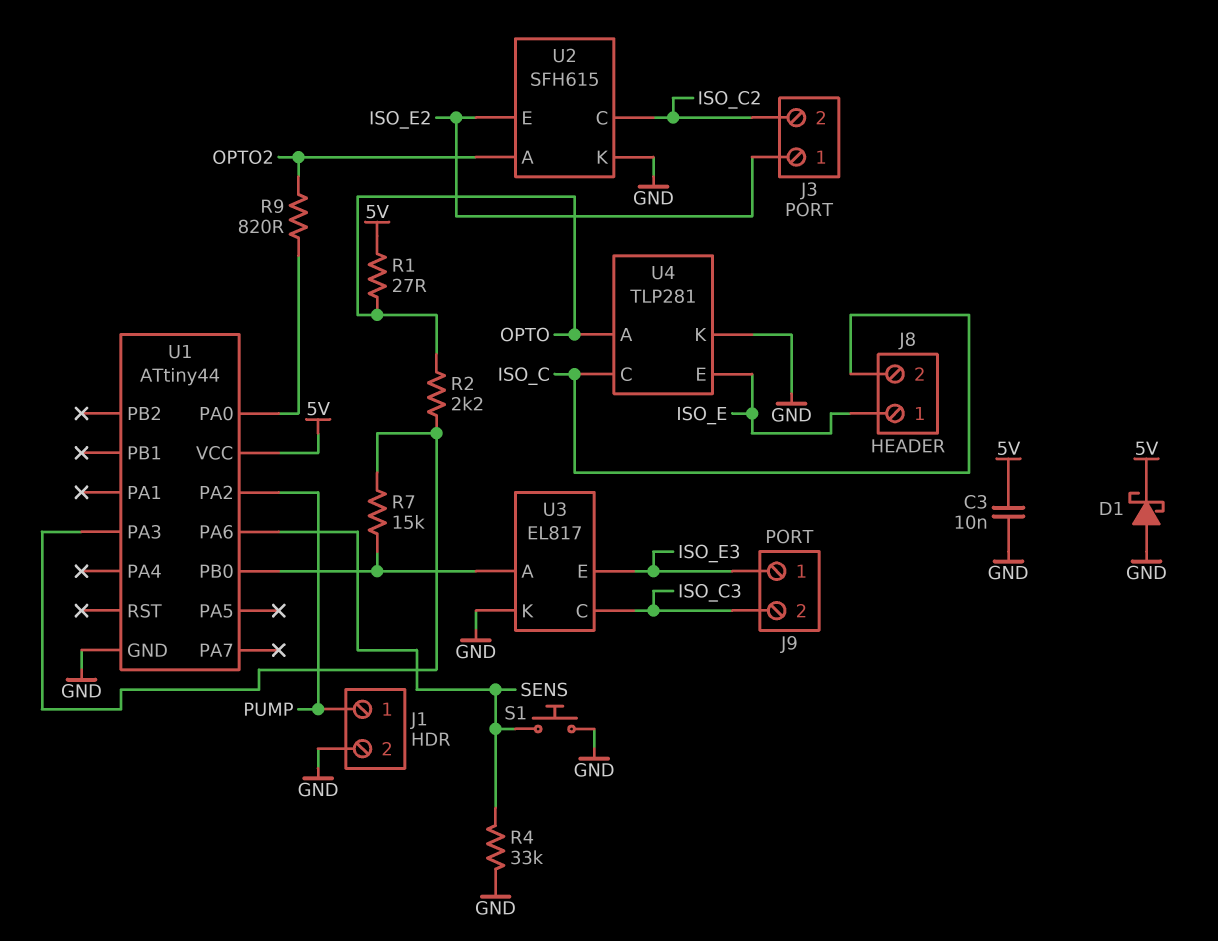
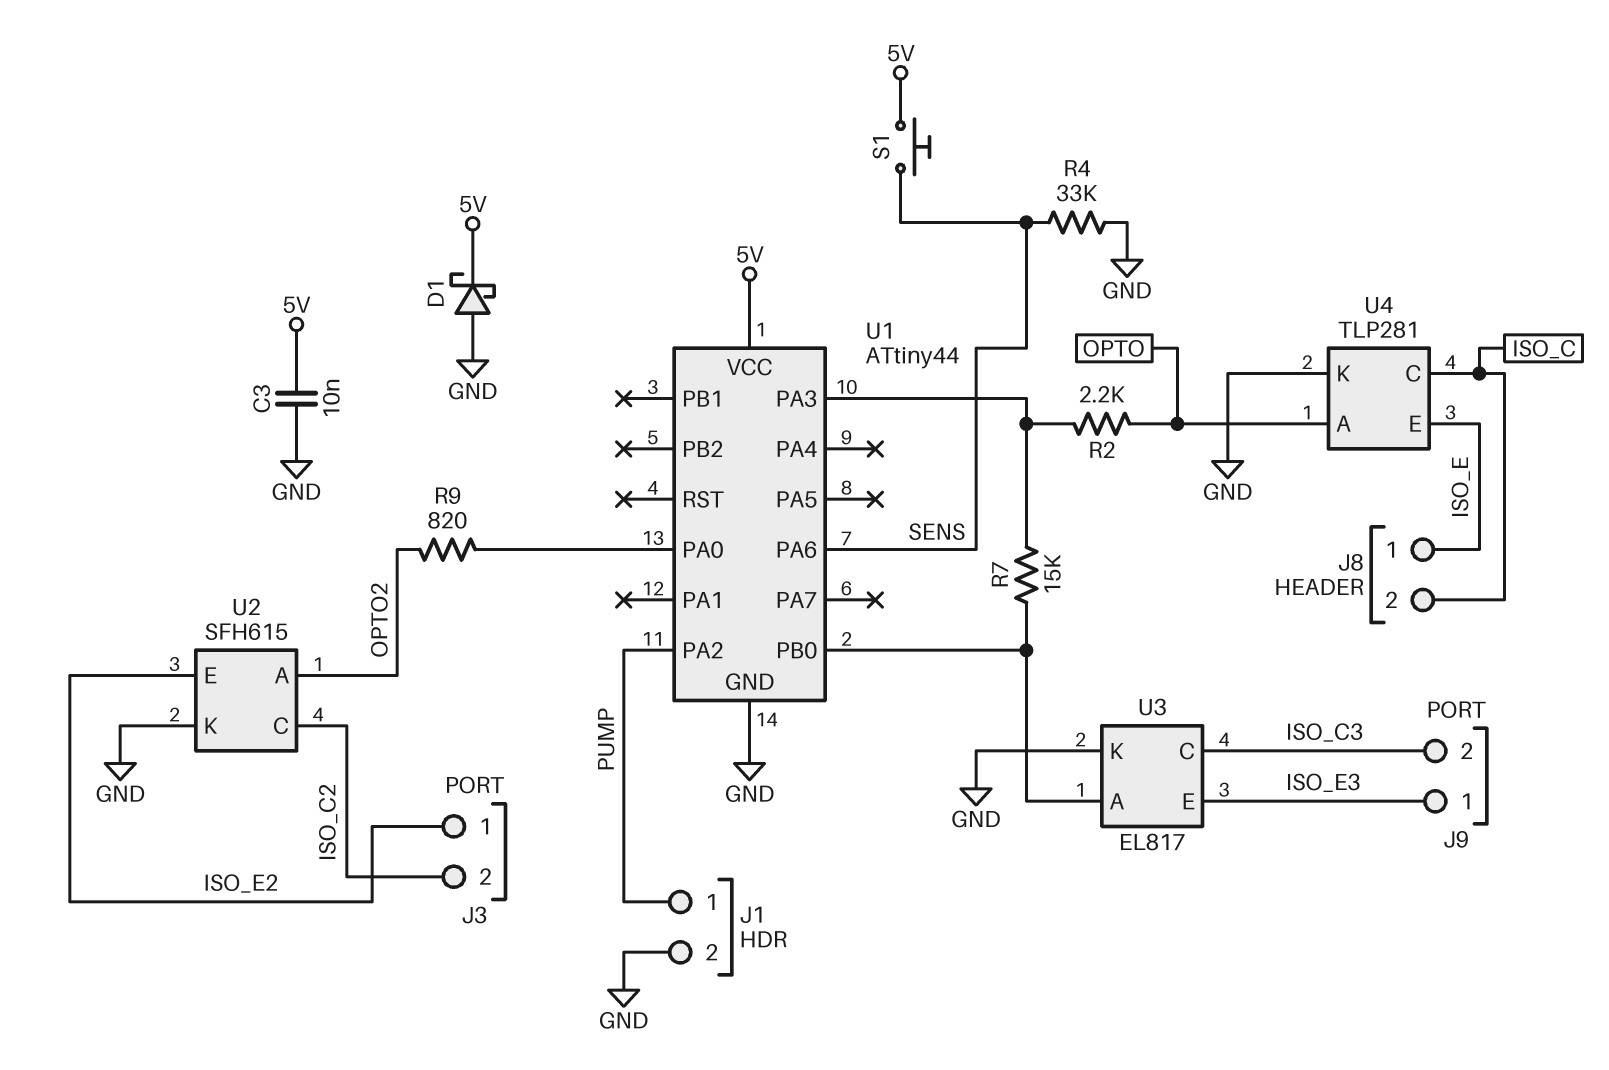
R1: 27 (5V, OPTO) -> none
S1: button (GND, SENS) -> button (5V, SENS)

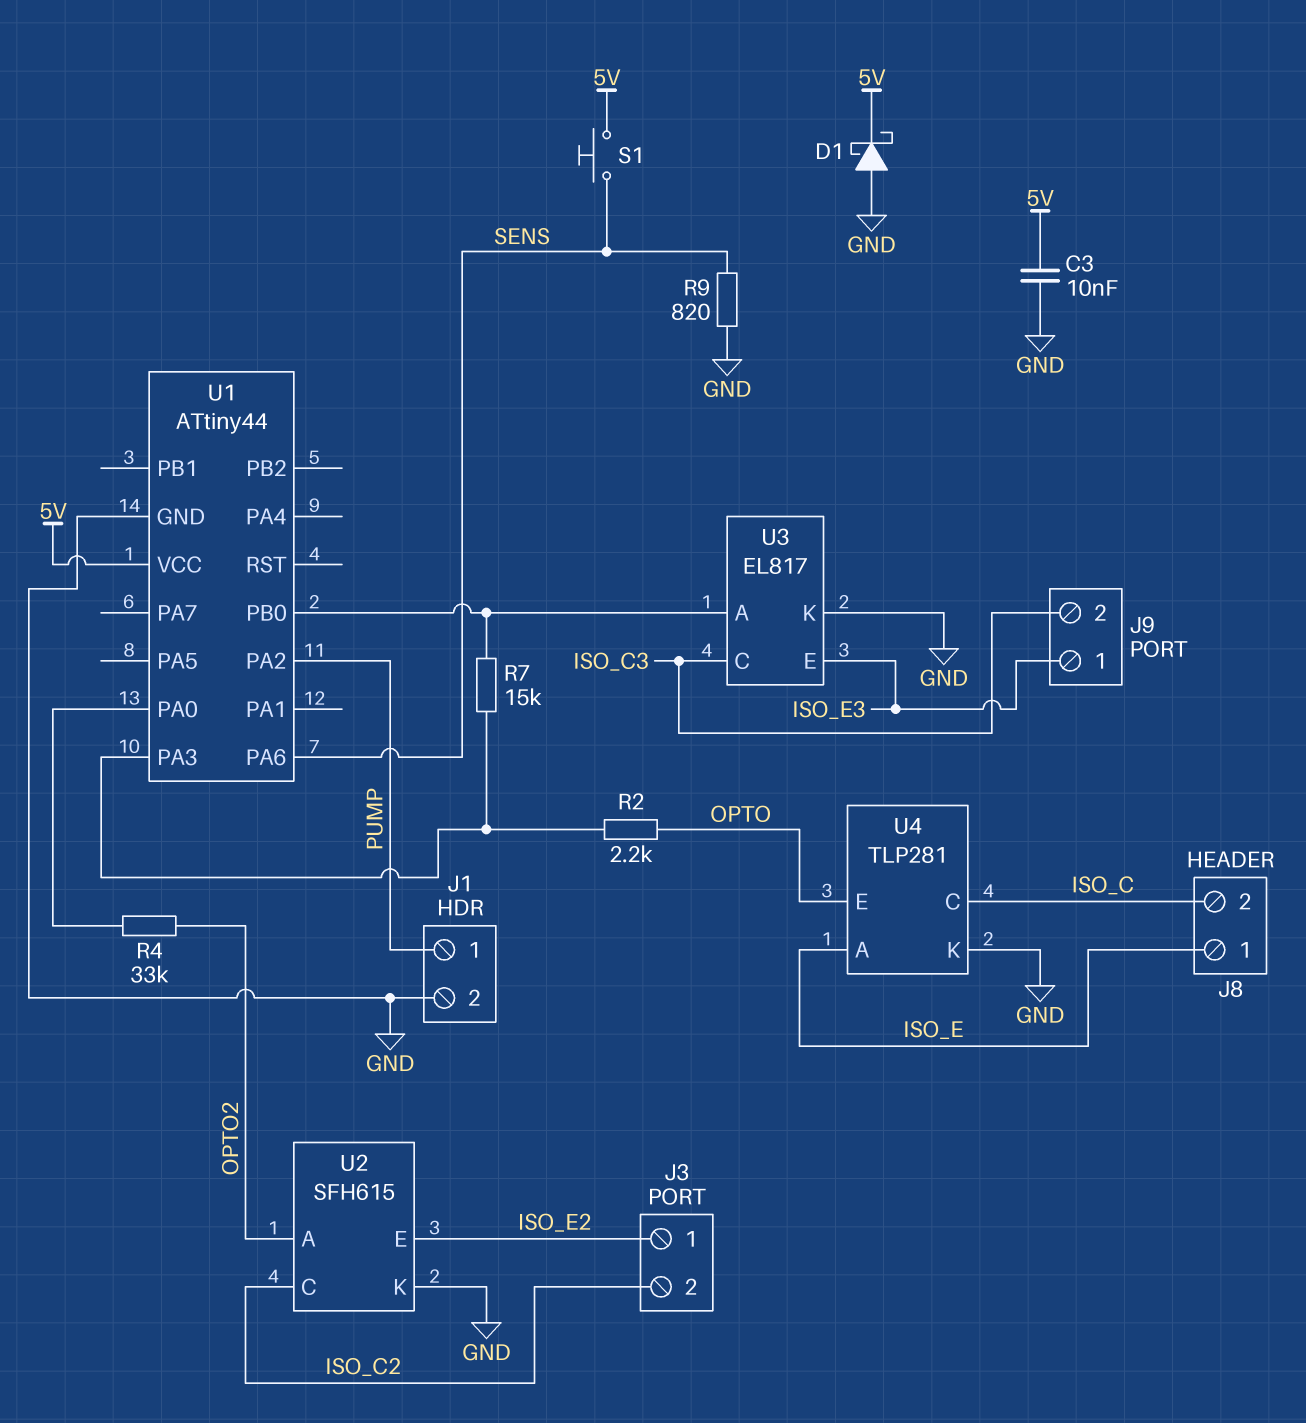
R4: 33k (GND, SENS) -> 33k (OPTO2, U1/PA0)
R9: 820 (OPTO2, U1/PA0) -> 820 (GND, SENS)
U4 pin A: OPTO -> ISO_E
U4 pin E: ISO_E -> OPTO

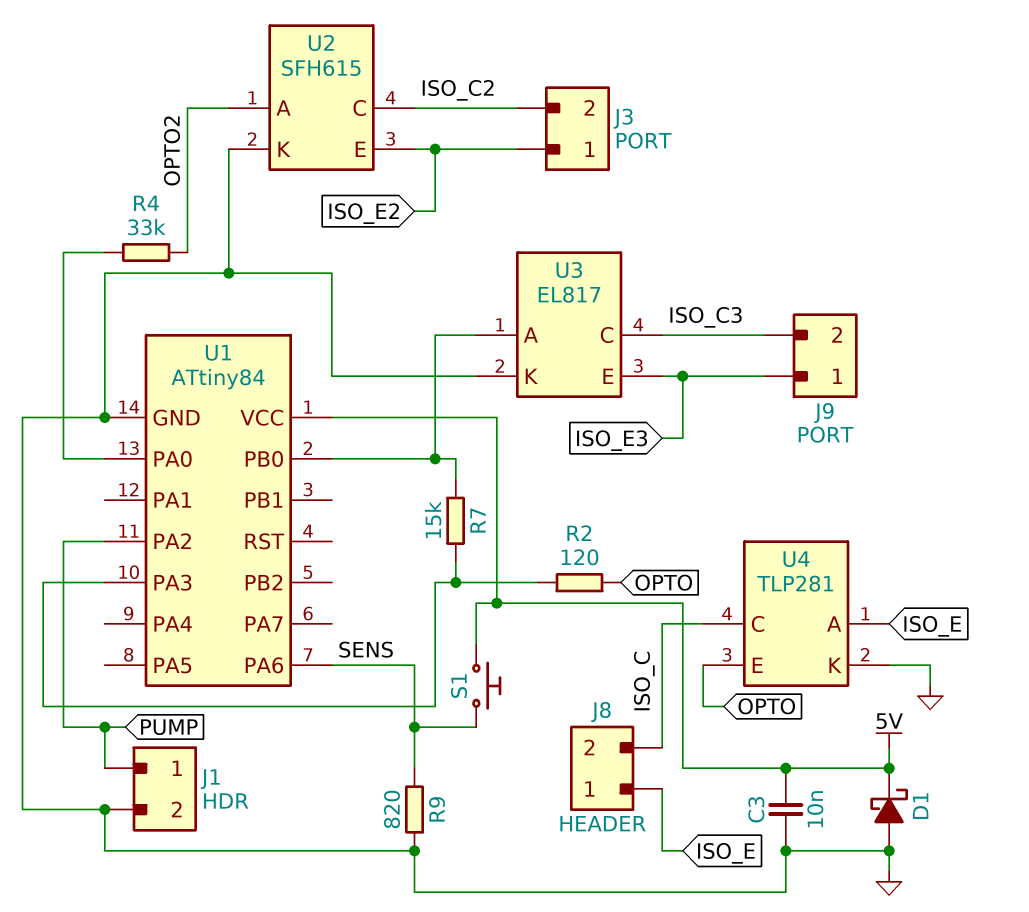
R2: 2.2k (OPTO, U1/PA3) -> 120 (OPTO, U1/PA3)
U1: ATtiny44 -> ATtiny84

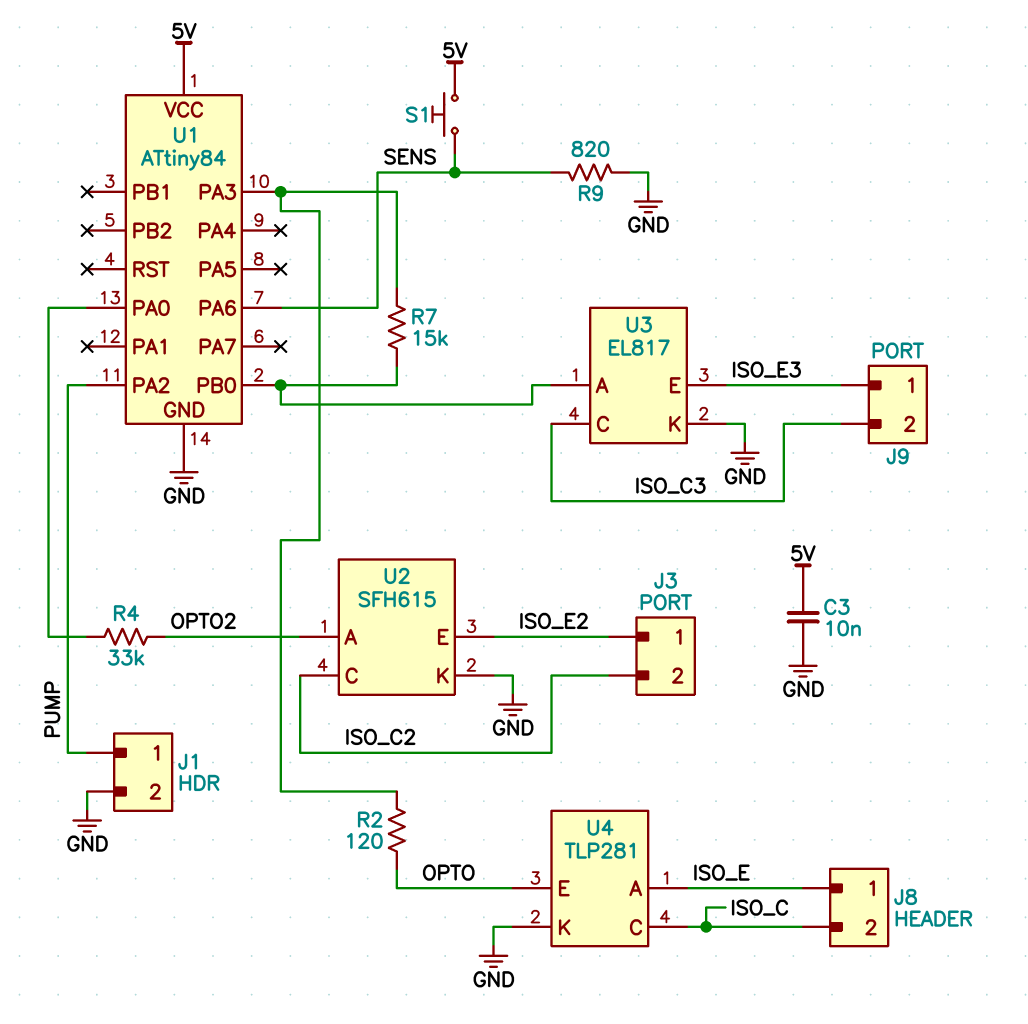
D1: schottky (A GND, K 5V) -> none

